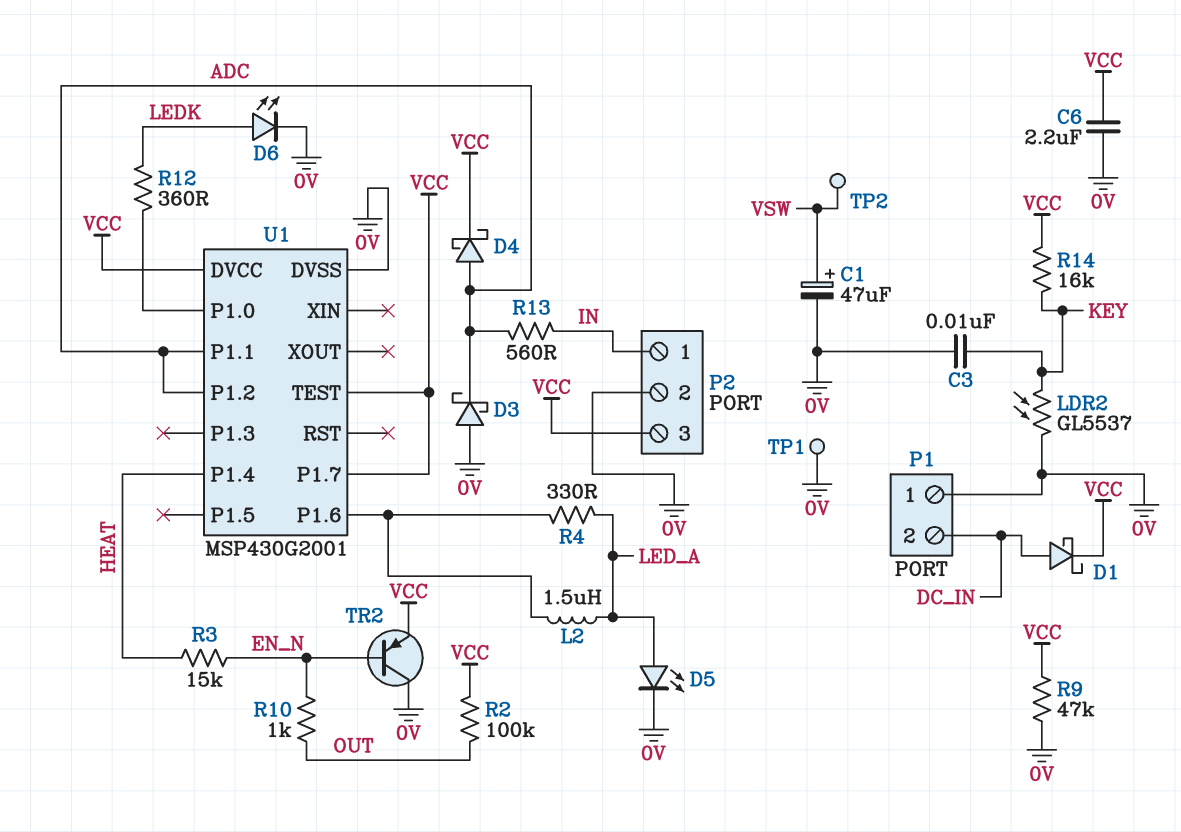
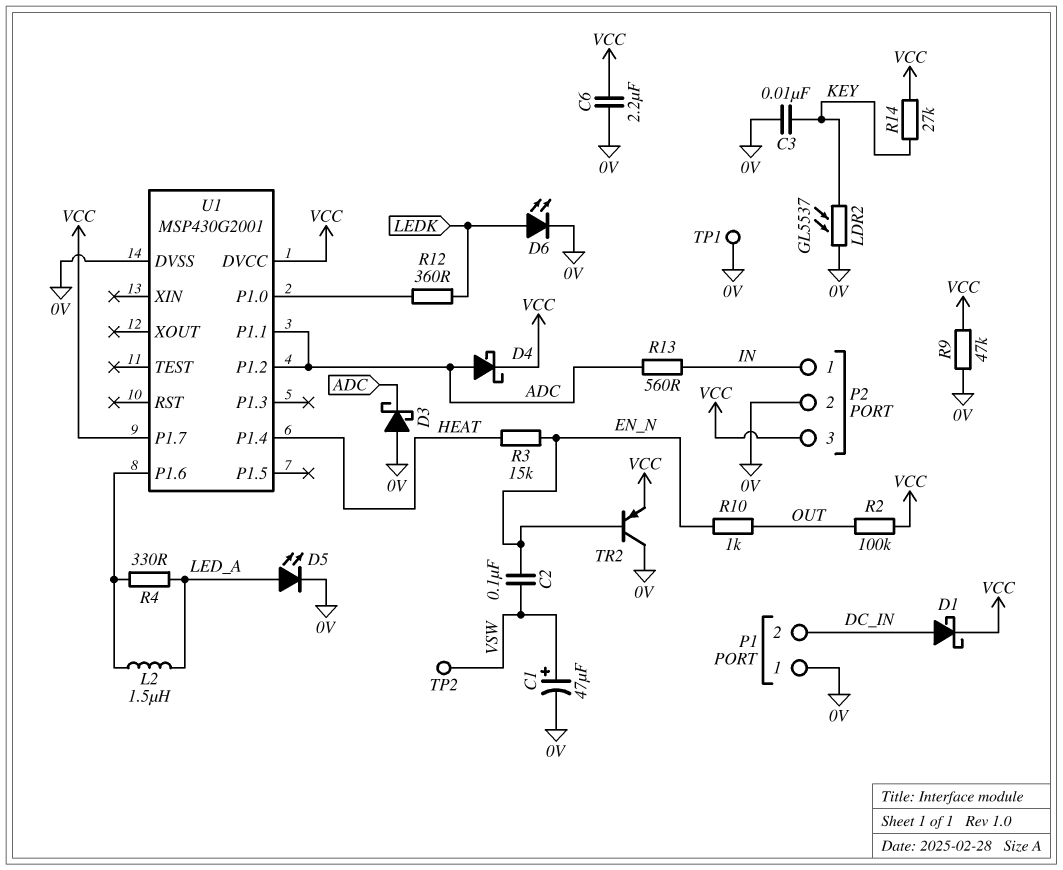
C2: none -> 100nF (EN_N, VSW)
R14: 16k (KEY, VCC) -> 27k (KEY, VCC)
U1 pin TEST: VCC -> none

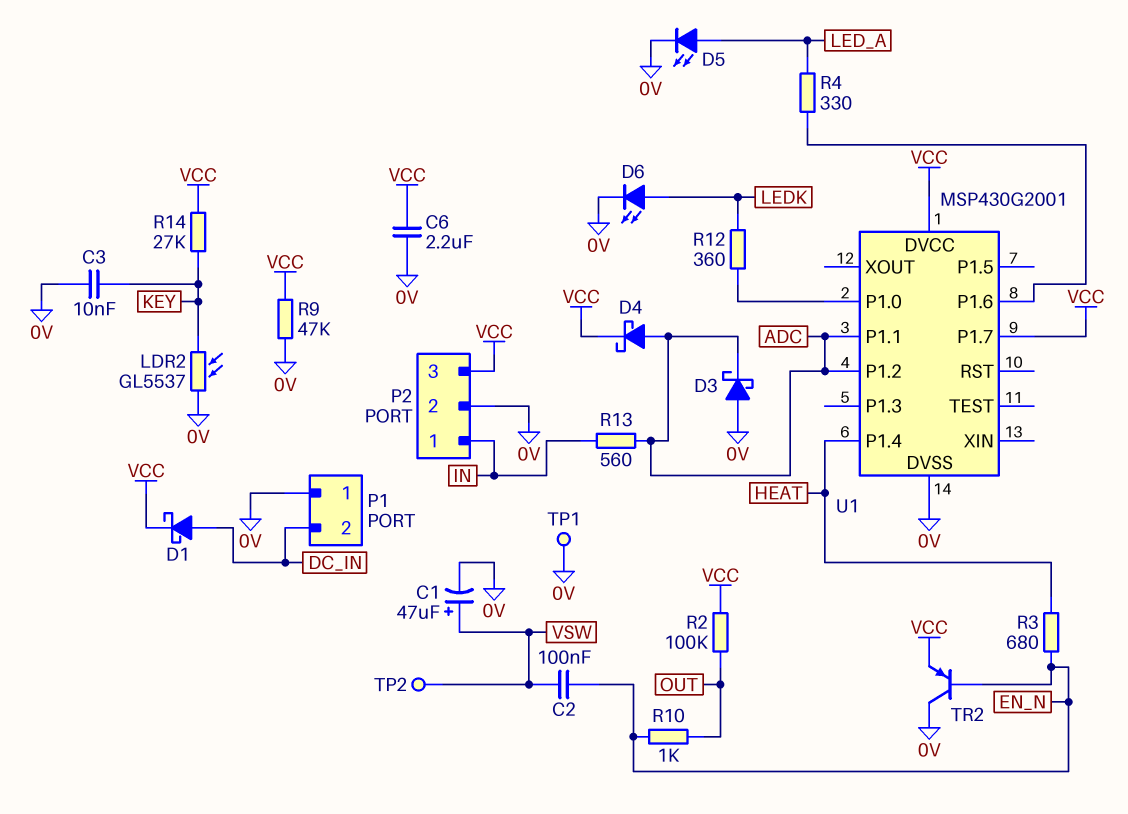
L2: 1.5uH (LED_A, U1/P1.6) -> none
R3: 15k (EN_N, HEAT) -> 680 (EN_N, HEAT)

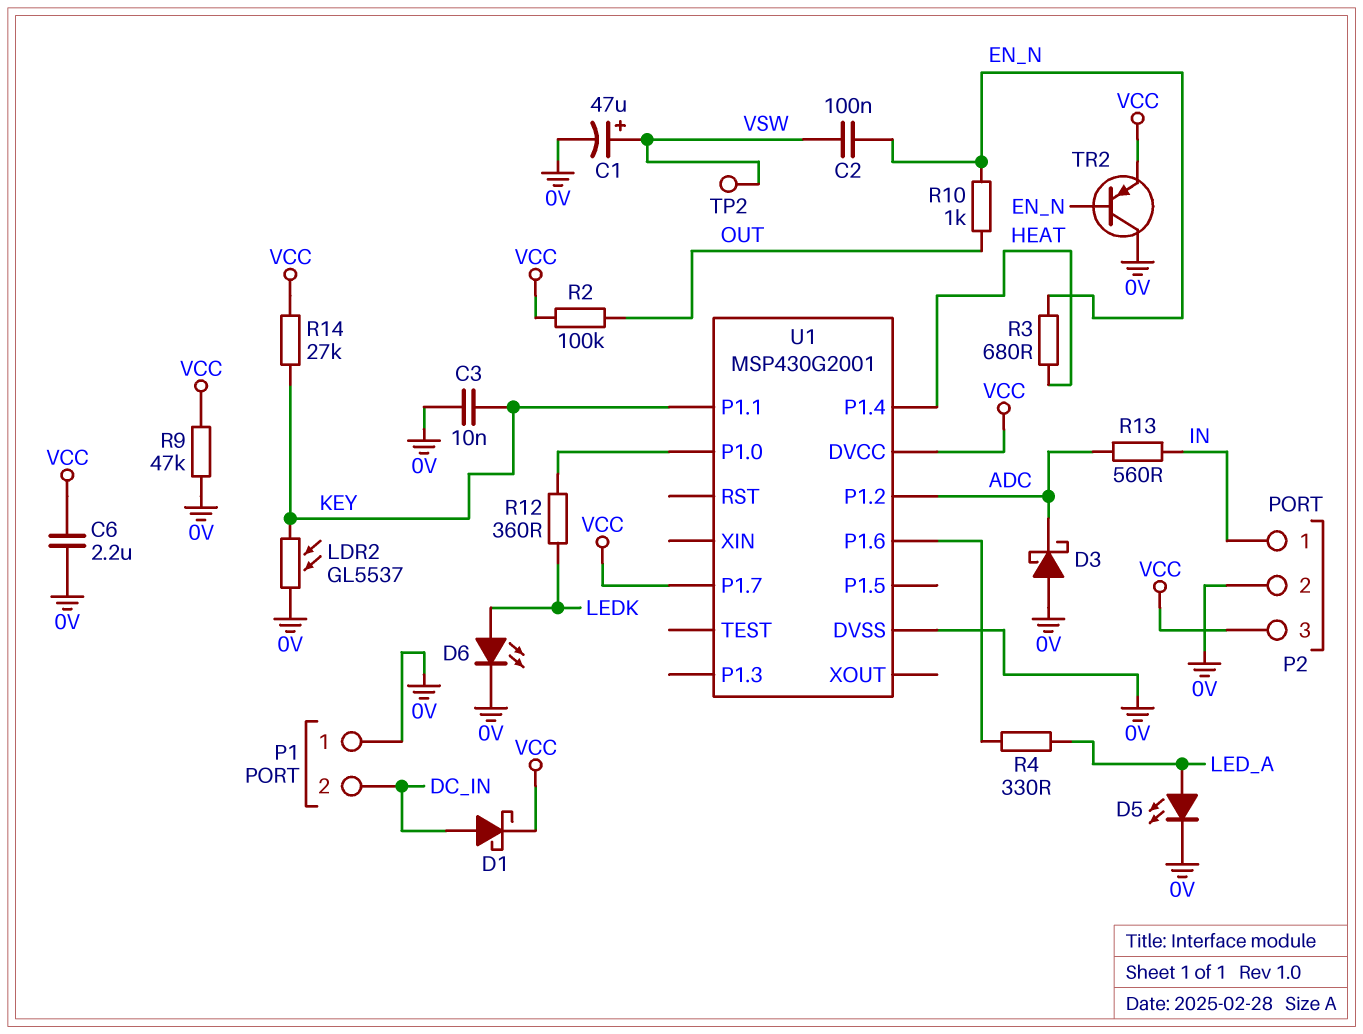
D4: schottky (A ADC, K VCC) -> none
TP1: test point (0V) -> none
U1 pin P1.1: ADC -> KEY

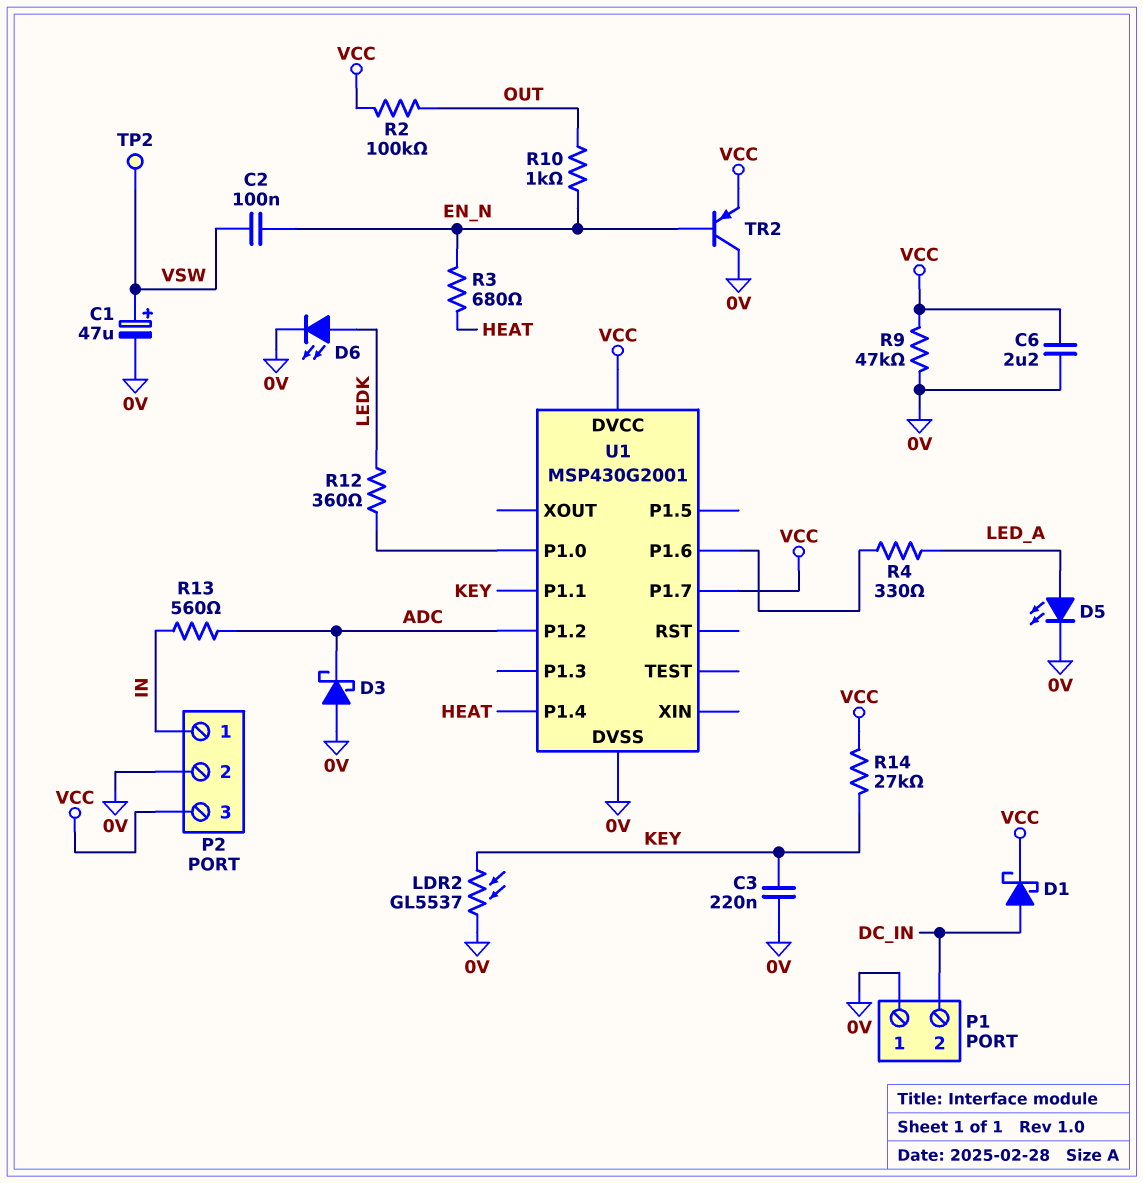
C3: 10nF (0V, KEY) -> 220nF (0V, KEY)

